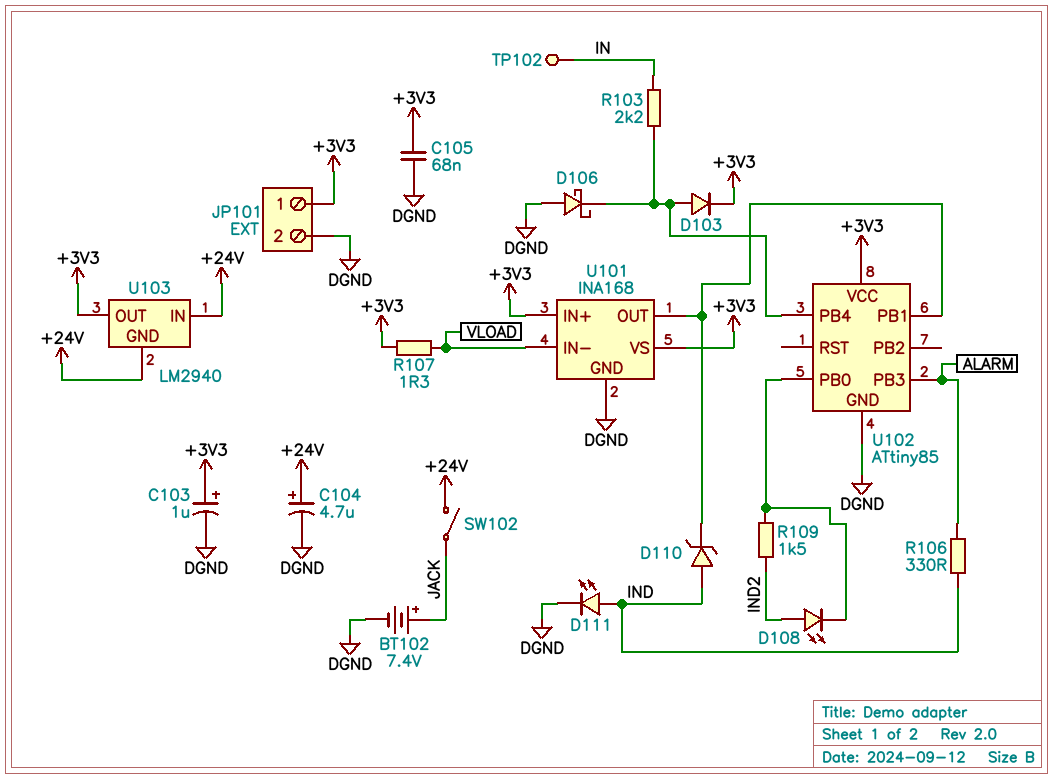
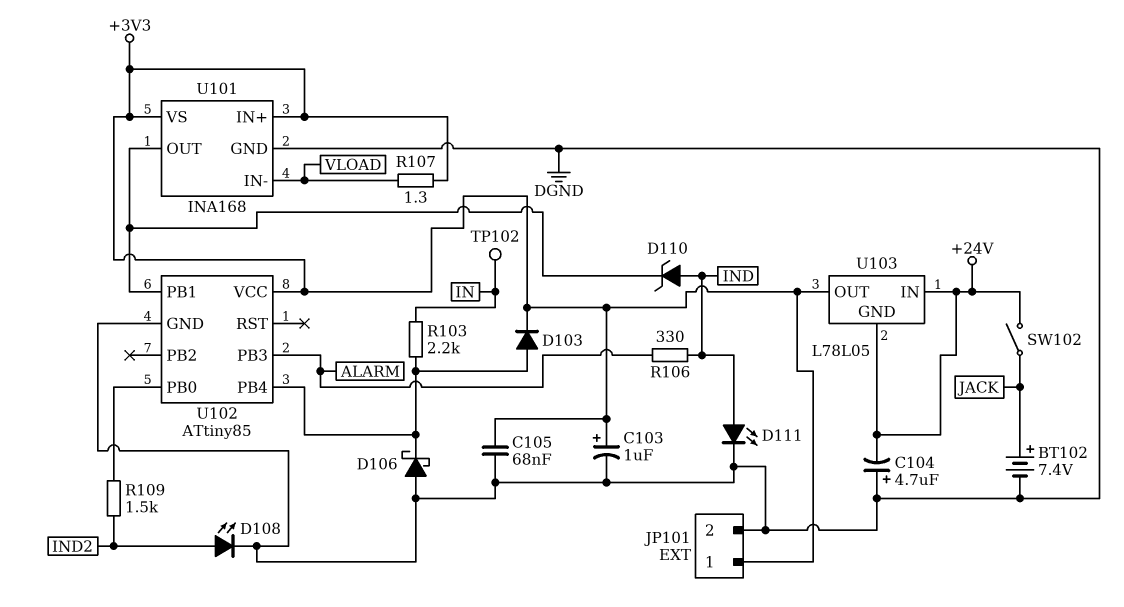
C104: 4.7uF (plus +24V, minus DGND) -> 4.7uF (plus DGND, minus +24V)
D108: LED (A IND2, K U102/PB0) -> LED (A IND2, K DGND)
U103: LM2940 -> L78L05

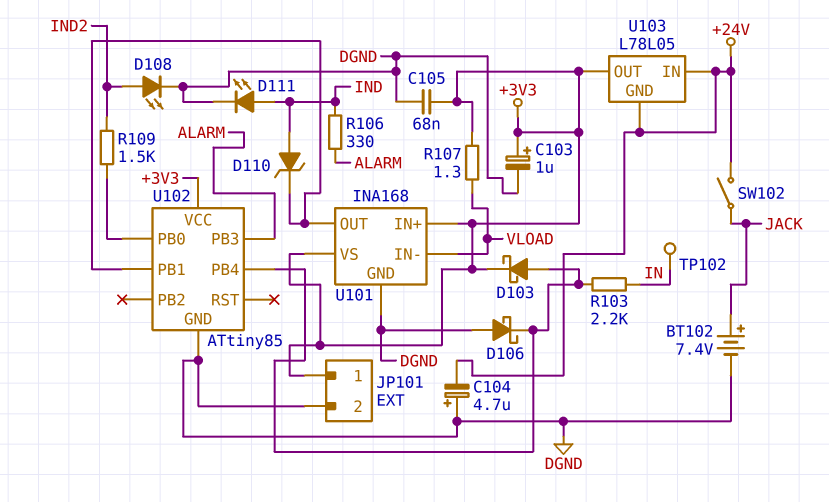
D103: diode (A U102/PB4, K +3V3) -> schottky (A U102/PB4, K +3V3)

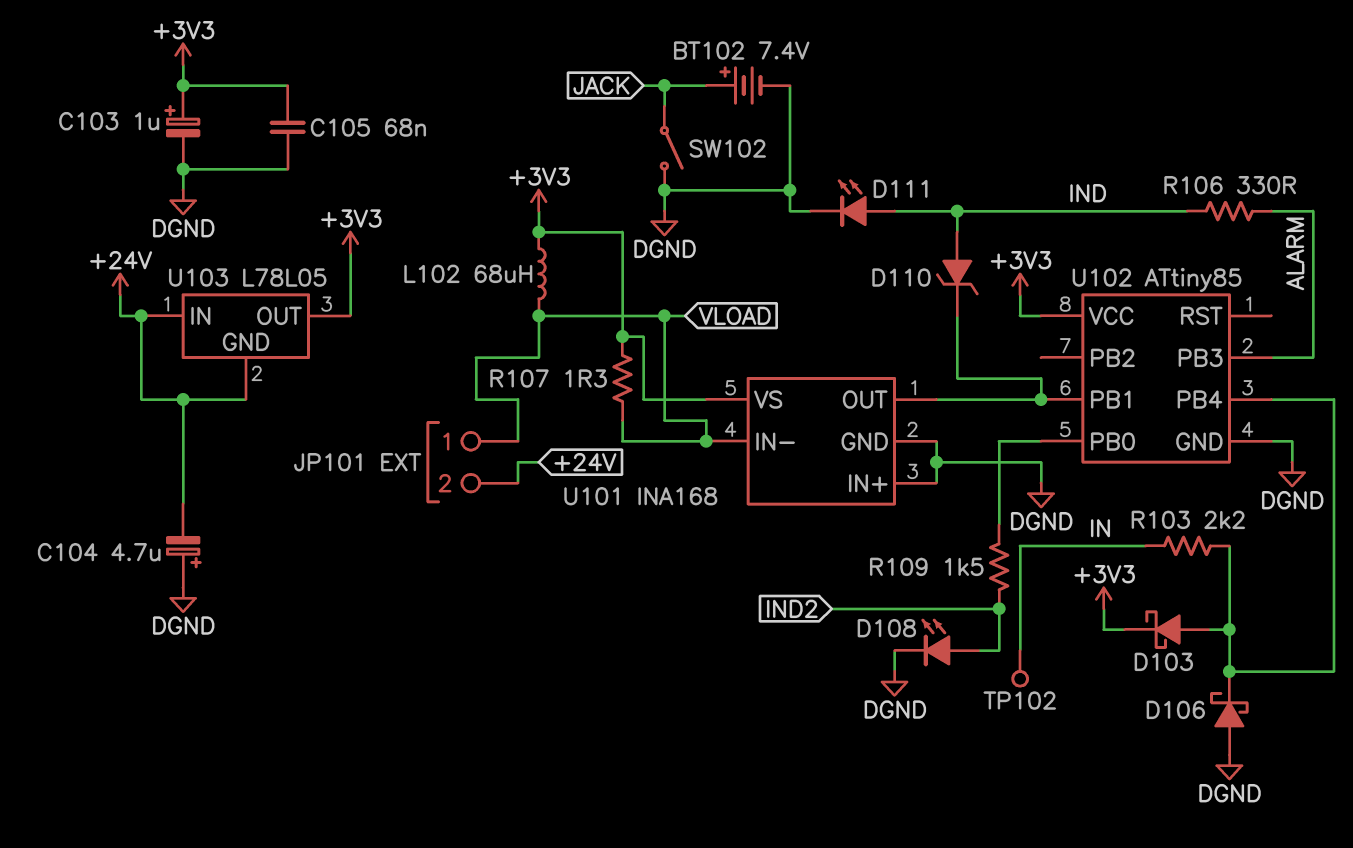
JP101 pin 1: +3V3 -> VLOAD
JP101 pin 2: DGND -> +24V
L102: none -> 68uH (+3V3, VLOAD)
SW102: switch (+24V, JACK) -> switch (DGND, JACK)
U101 pin IN+: +3V3 -> DGND

